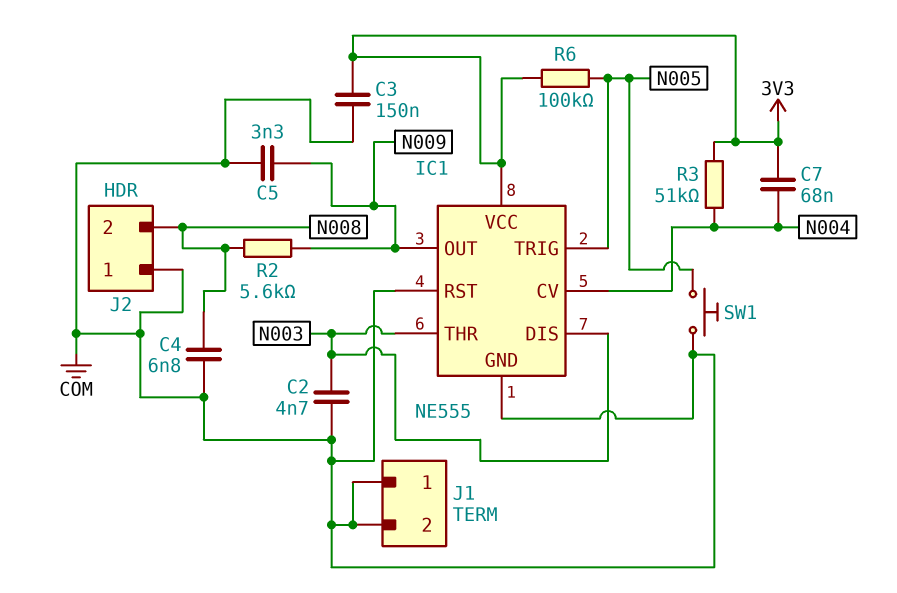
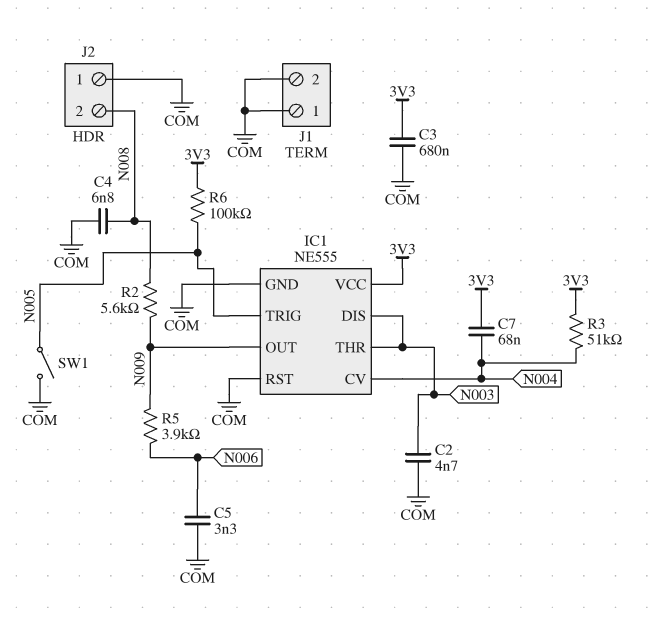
C3: 150nF (3V3, COM) -> 680nF (3V3, COM)
C5: 3.3nF (COM, N009) -> 3.3nF (COM, N006)
R5: none -> 3.9k (N006, N009)
SW1: button (COM, N005) -> switch (COM, N005)

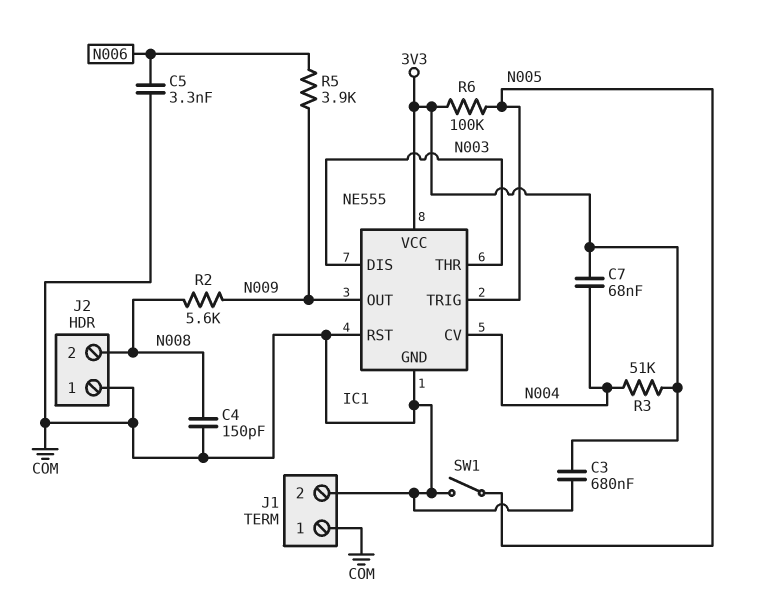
C2: 4.7nF (COM, N003) -> none
C4: 6.8nF (COM, N008) -> 150pF (COM, N008)

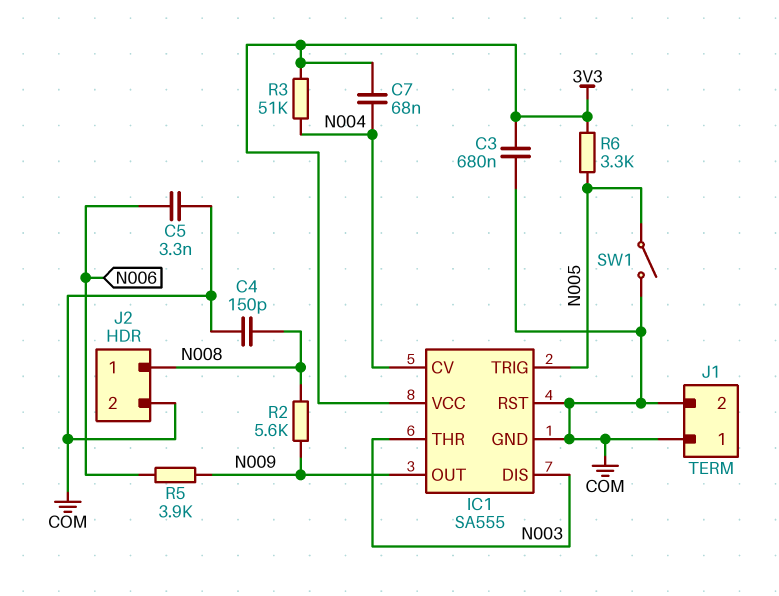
IC1: NE555 -> SA555
J2 pin 1: COM -> N008
J2 pin 2: N008 -> COM
R6: 100k (3V3, N005) -> 3.3k (3V3, N005)

